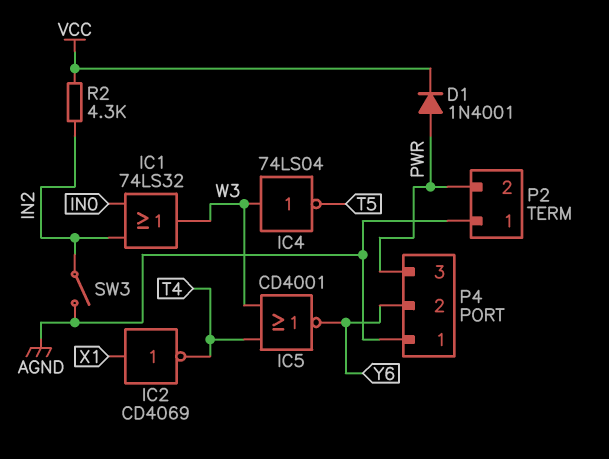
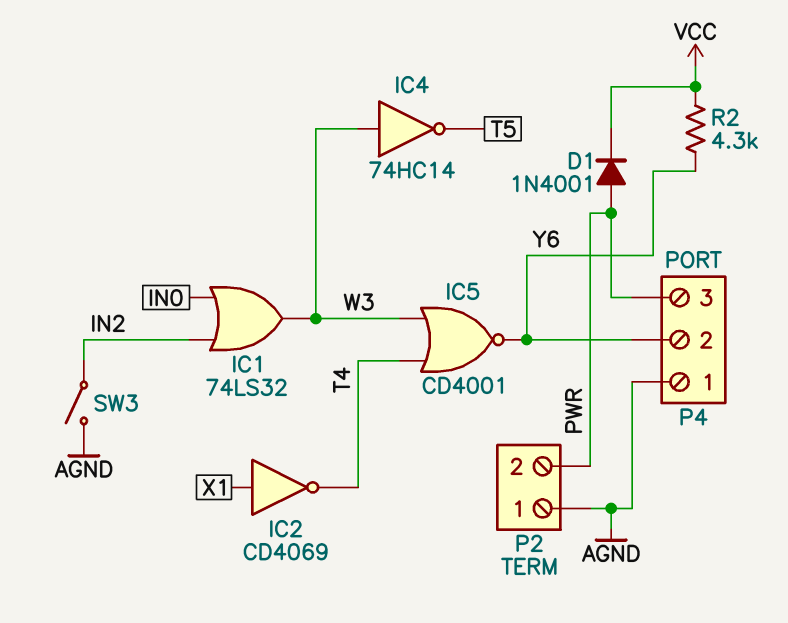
IC4: NOT 74LS04 (in W3, out T5) -> NOT 74HC14 (in W3, out T5)
R2: 4.3k (IN2, VCC) -> 4.3k (VCC, Y6)

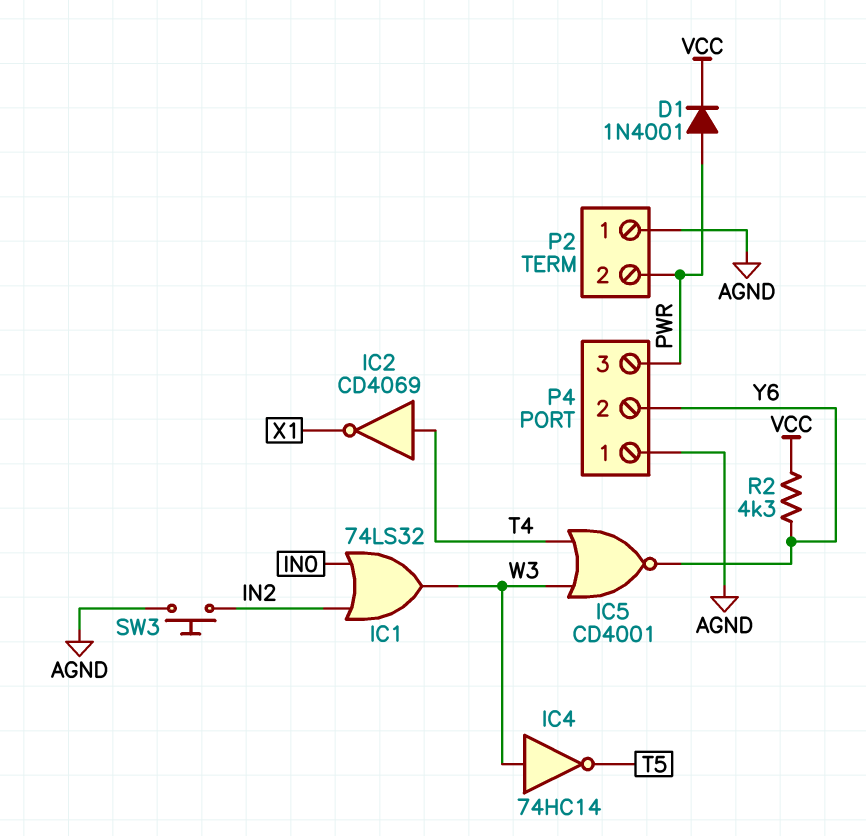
IC2: NOT CD4069 (in X1, out T4) -> NOT CD4069 (in T4, out X1)
SW3: switch (AGND, IN2) -> button (AGND, IN2)

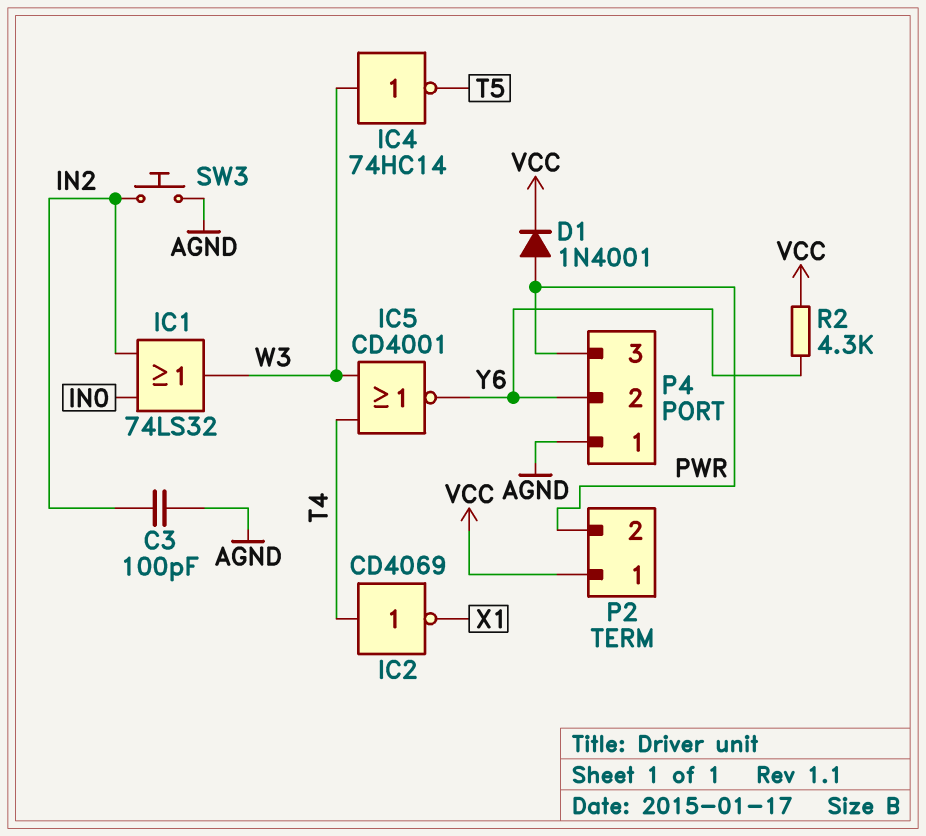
C3: none -> 100pF (AGND, IN2)
P2 pin 1: AGND -> VCC

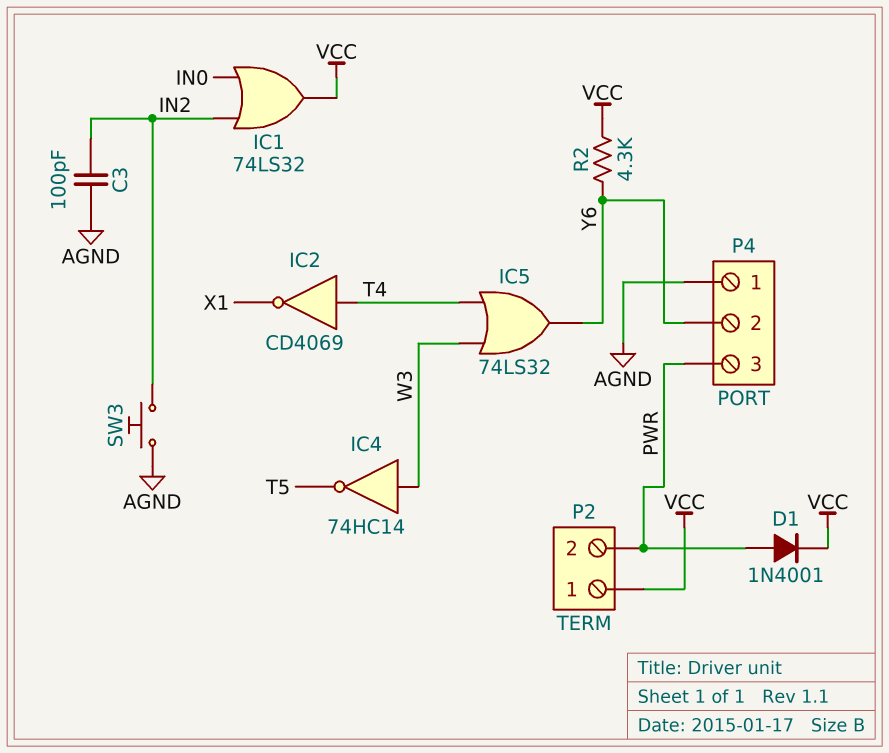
IC1: OR 74LS32 (in IN0, in IN2, out W3) -> OR 74LS32 (in IN0, in IN2, out VCC)
IC5: NOR CD4001 (in T4, in W3, out Y6) -> OR 74LS32 (in T4, in W3, out Y6)

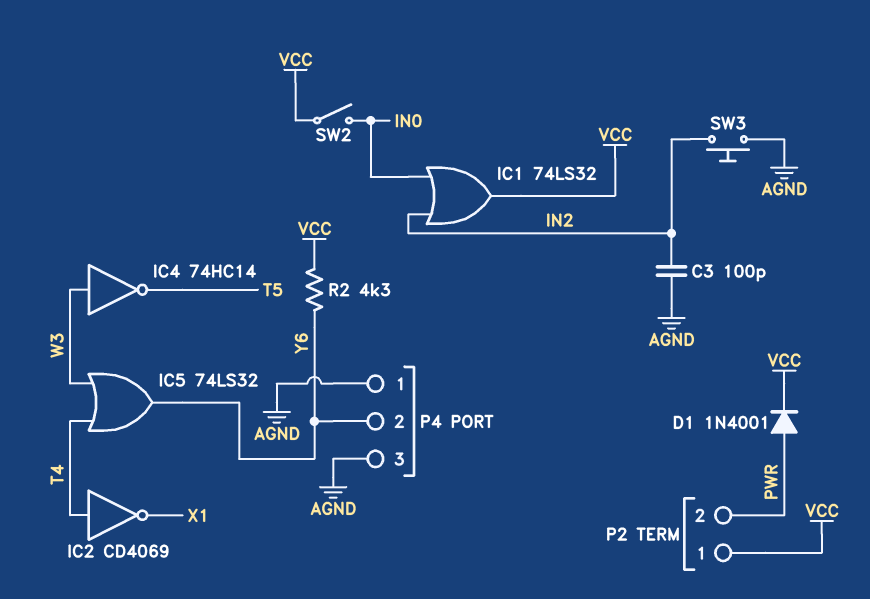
P4 pin 3: PWR -> AGND
SW2: none -> switch (IN0, VCC)

